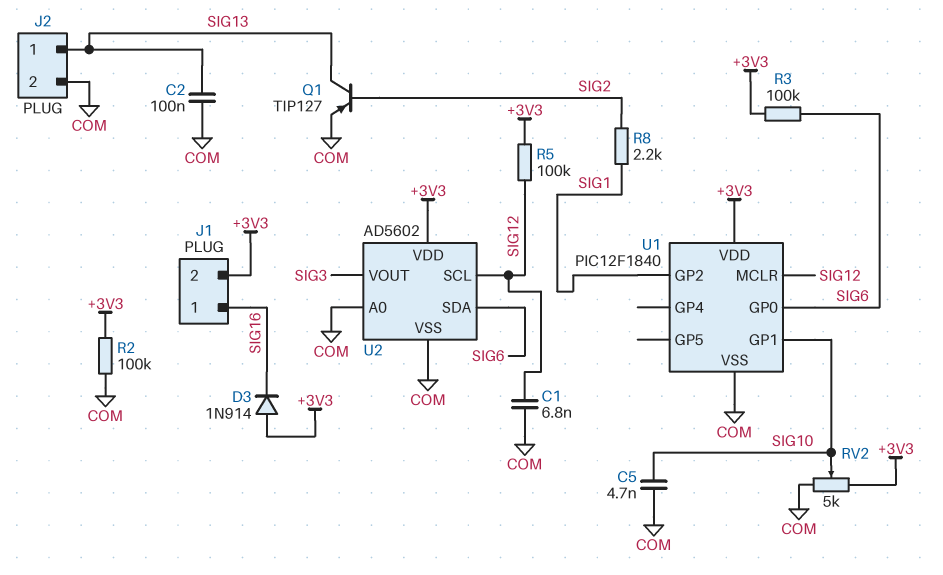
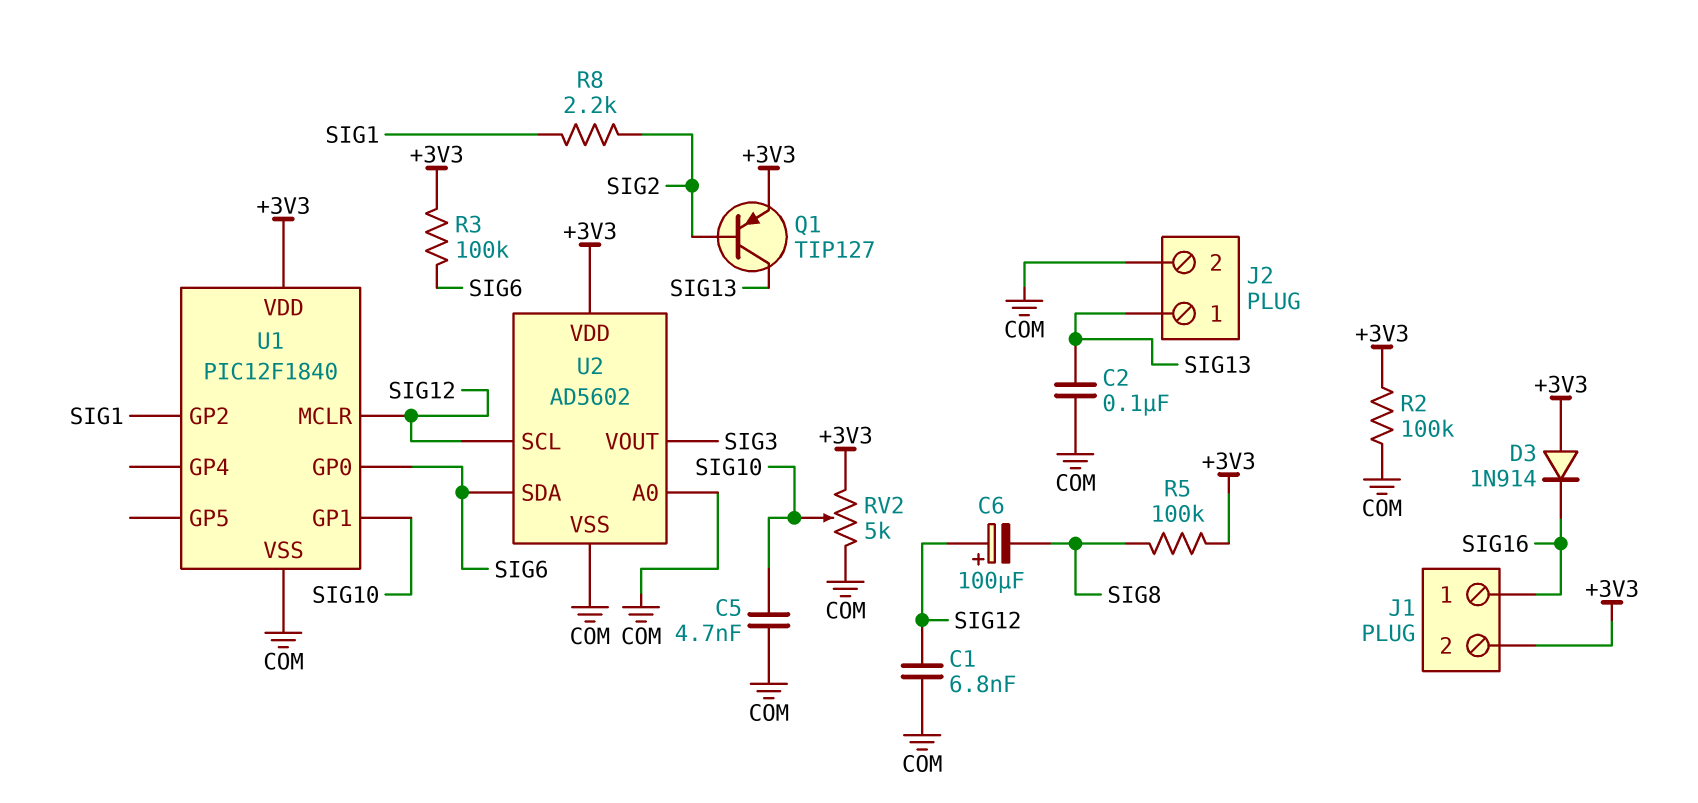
C6: none -> 100uF (plus SIG12, minus SIG8)
Q1: PNP TIP127 (B SIG2, C SIG13, E COM) -> PNP TIP127 (B SIG2, C SIG13, E +3V3)
R5: 100k (+3V3, SIG12) -> 100k (+3V3, SIG8)

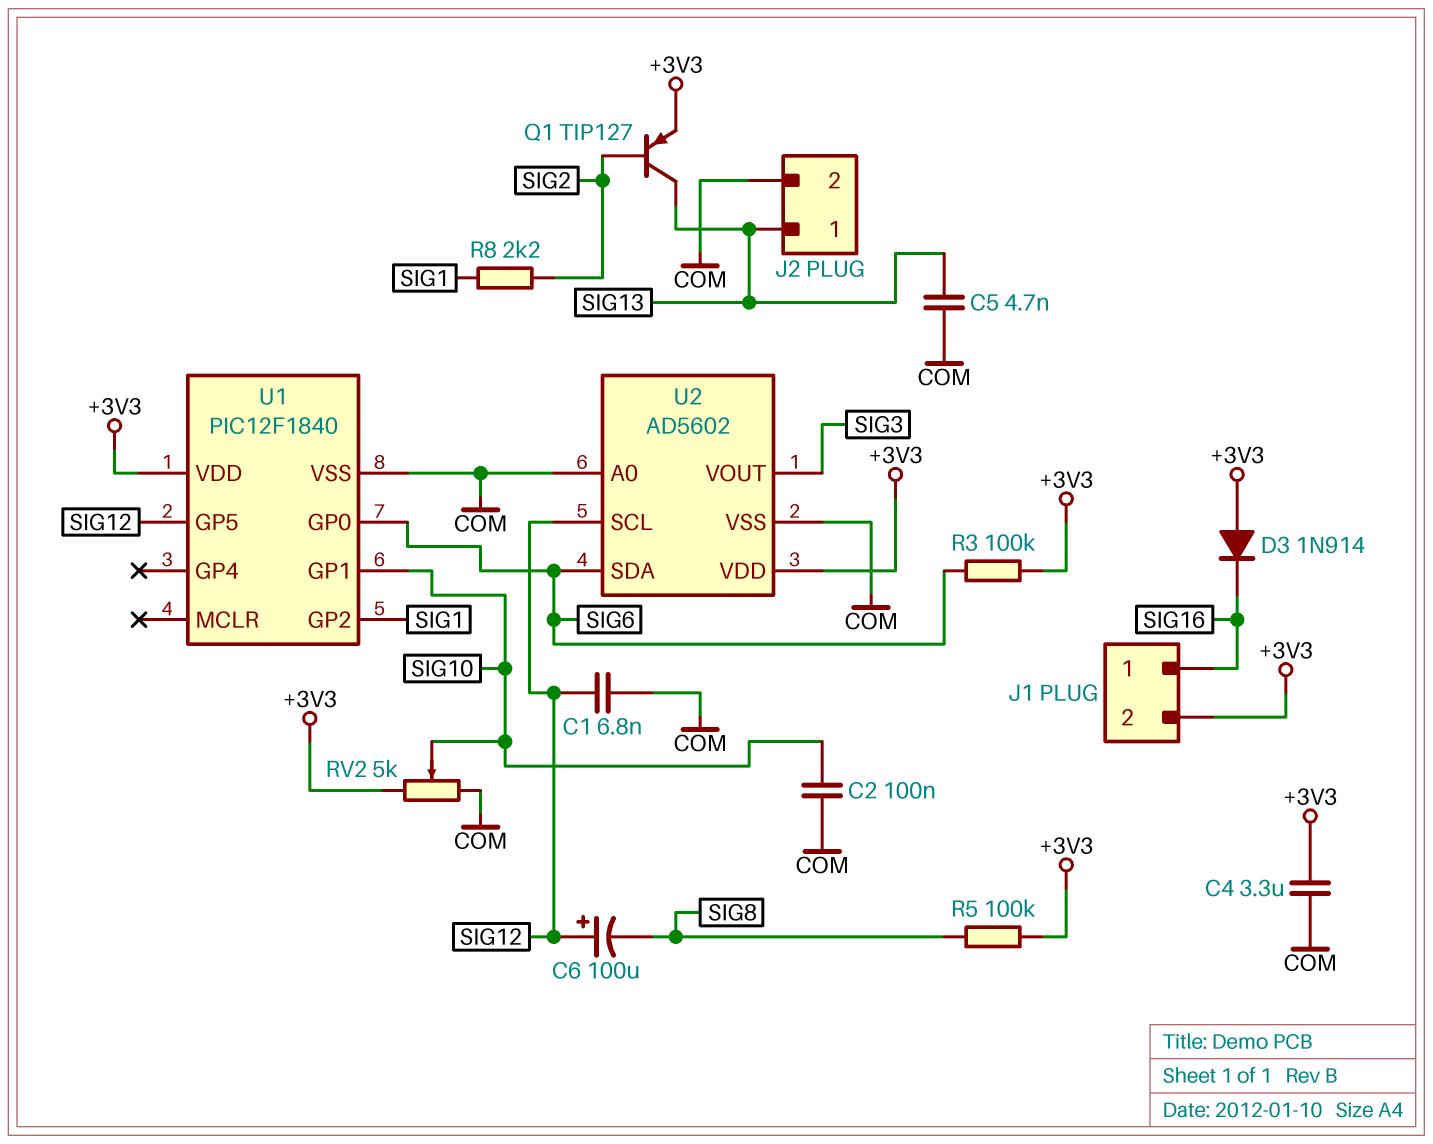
C2: 100nF (COM, SIG13) -> 100nF (COM, SIG10)
C4: none -> 3.3uF (+3V3, COM)
C5: 4.7nF (COM, SIG10) -> 4.7nF (COM, SIG13)
R2: 100k (+3V3, COM) -> none
U1 pin GP5: none -> SIG12
U1 pin MCLR: SIG12 -> none

